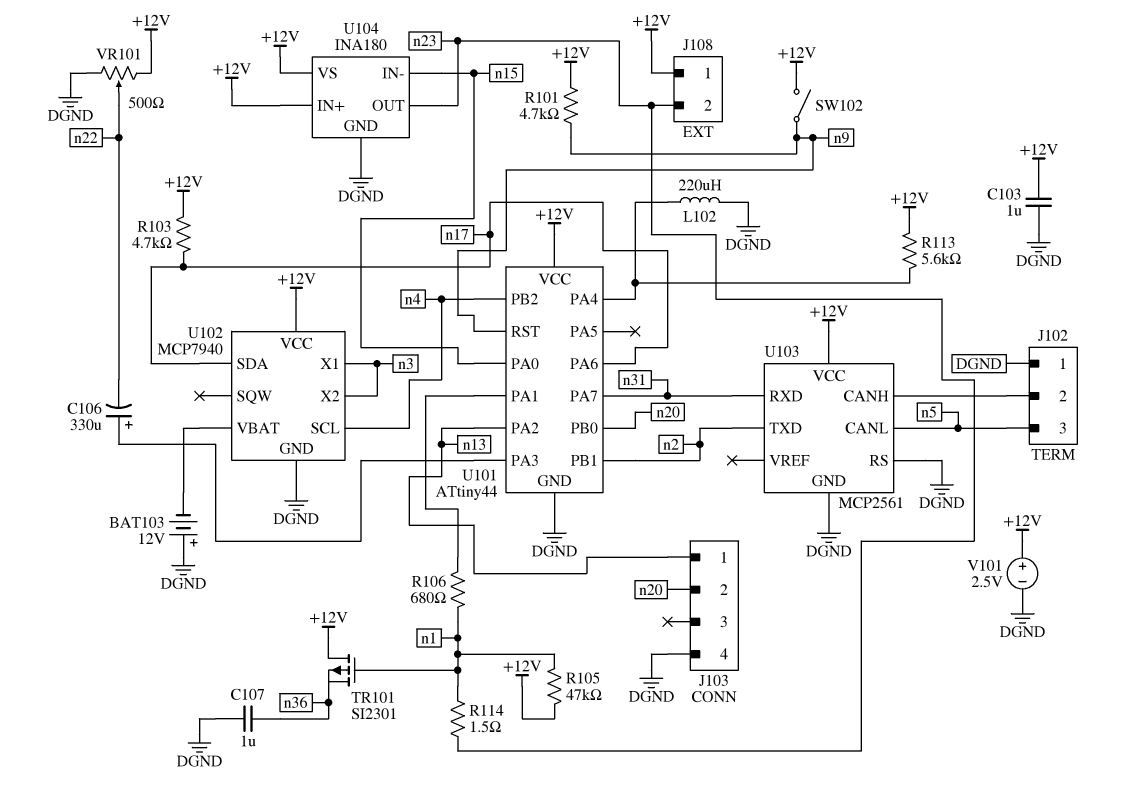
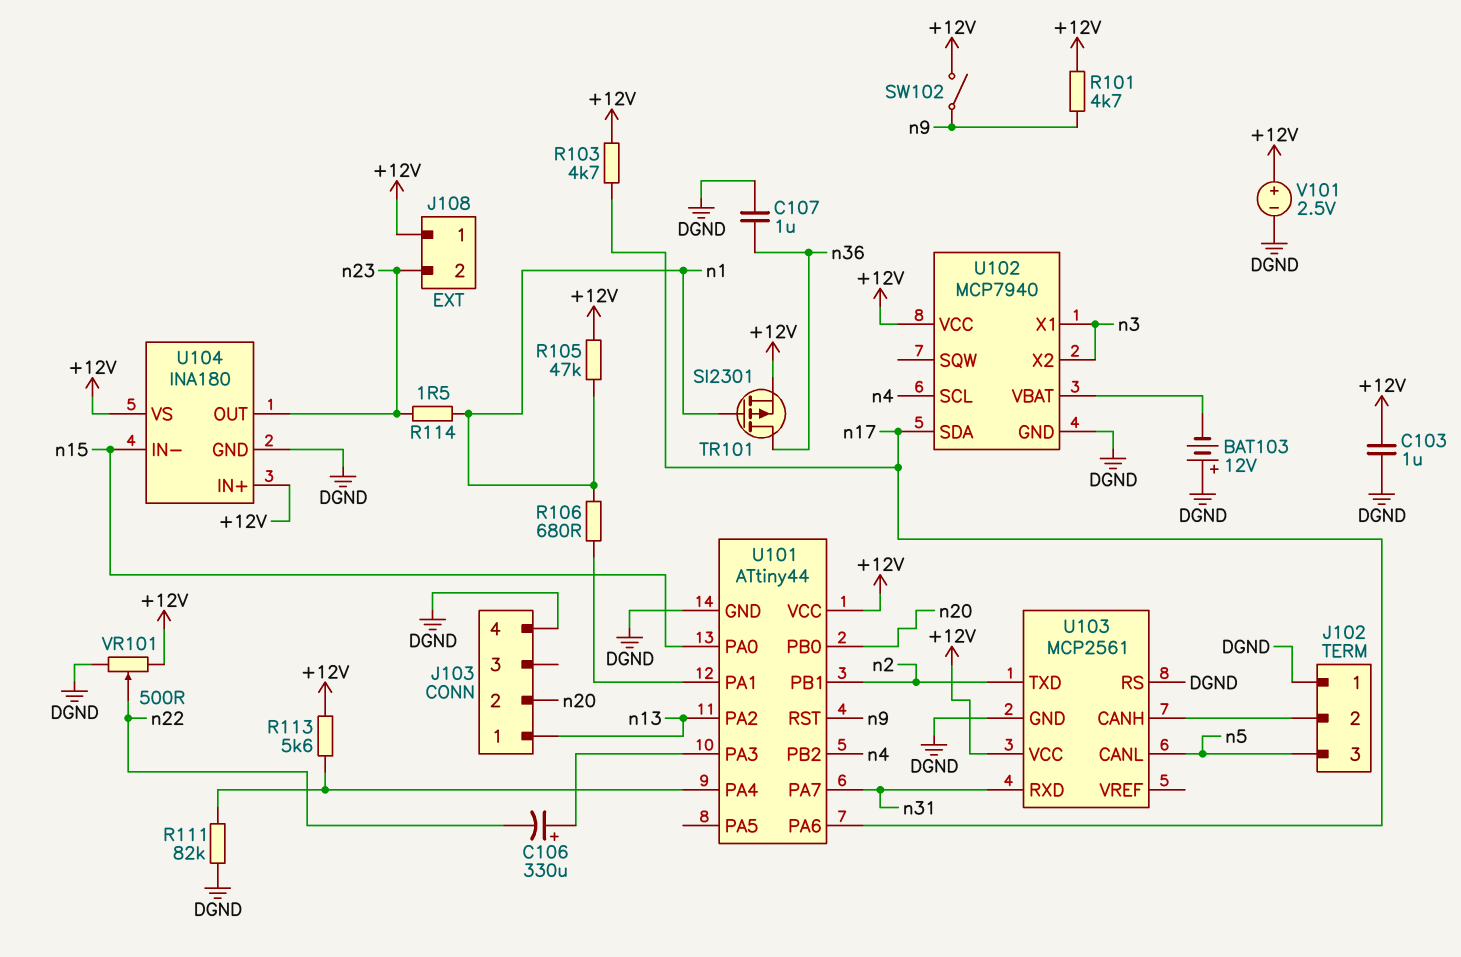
L102: 220uH (DGND, U101/PA4) -> none
R111: none -> 82k (DGND, U101/PA4)
TR101: PMOS SI2301 (G n1, D +12V, S n36) -> PMOS SI2301 (G n1, D n36, S +12V)

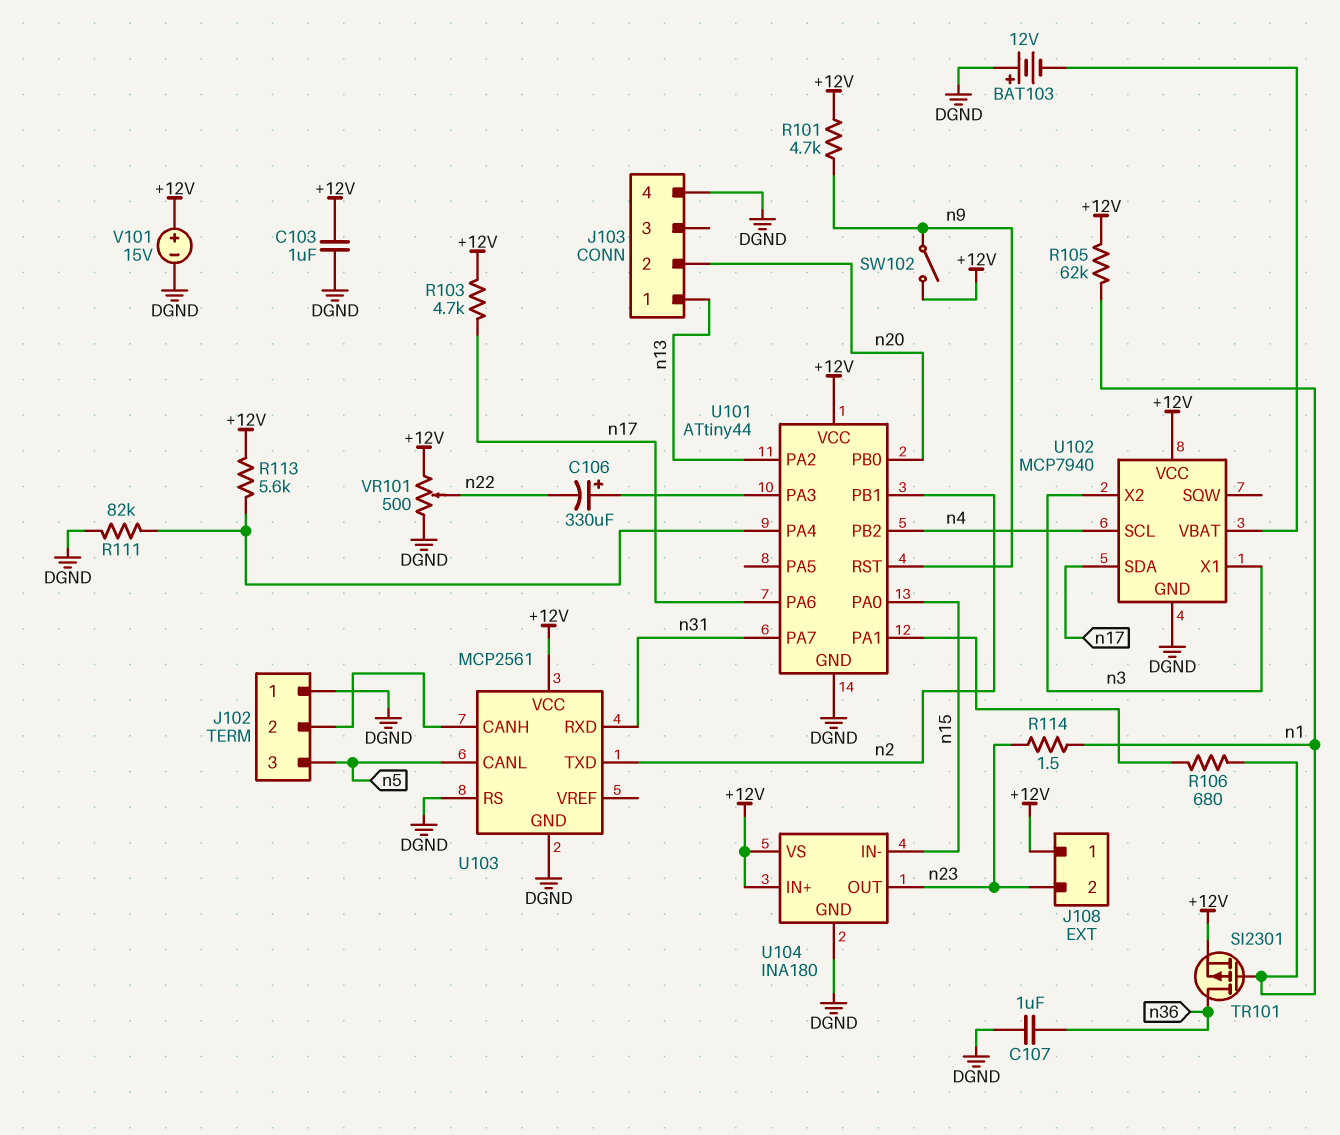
R105: 47k (+12V, n1) -> 62k (+12V, n1)
V101: 2.5V (plus +12V, minus DGND) -> 15V (plus +12V, minus DGND)

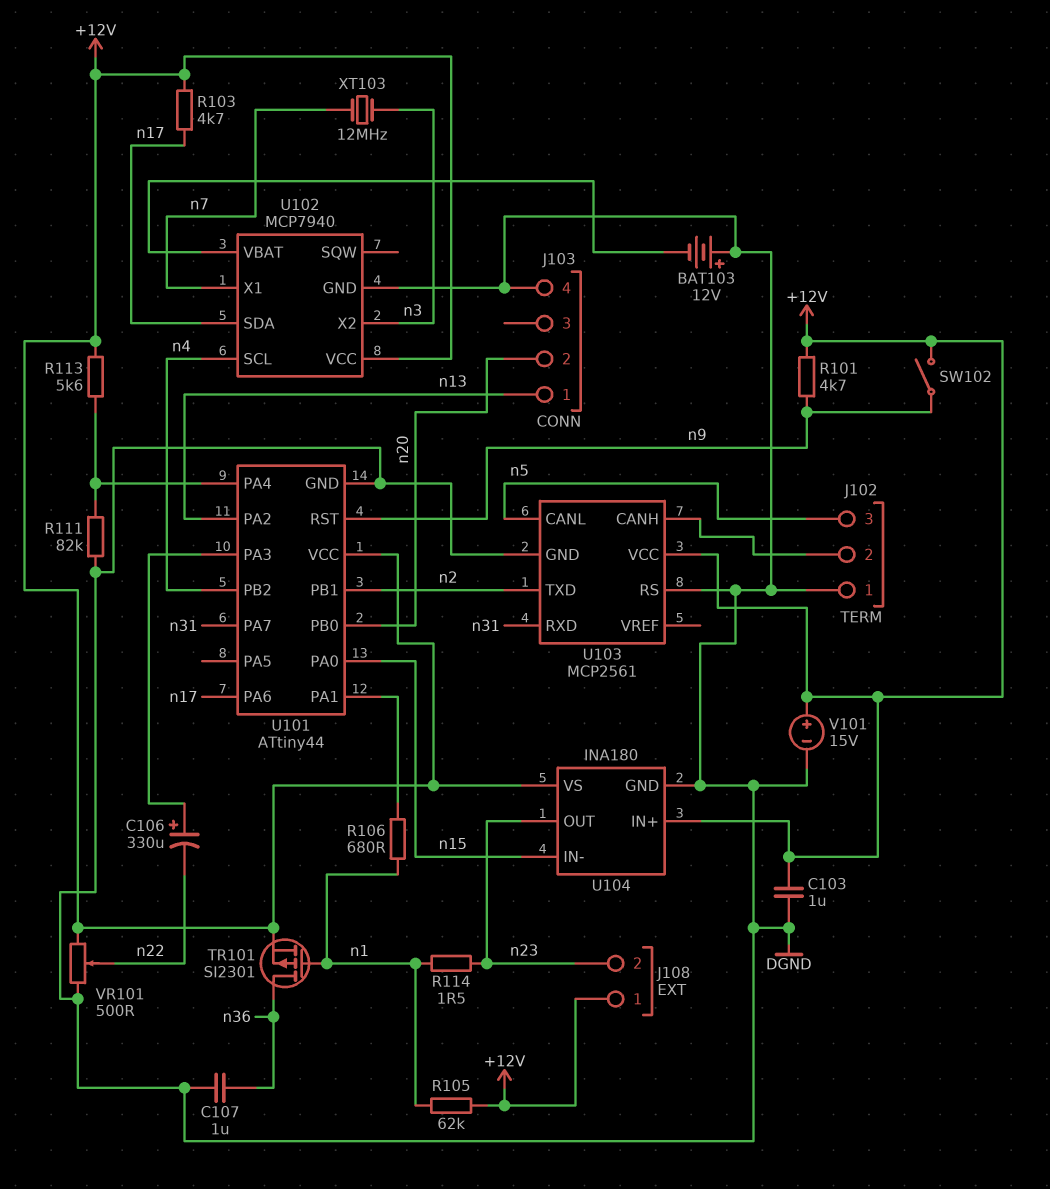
U102 pin X1: n3 -> n7
XT103: none -> 12MHz (n3, n7)

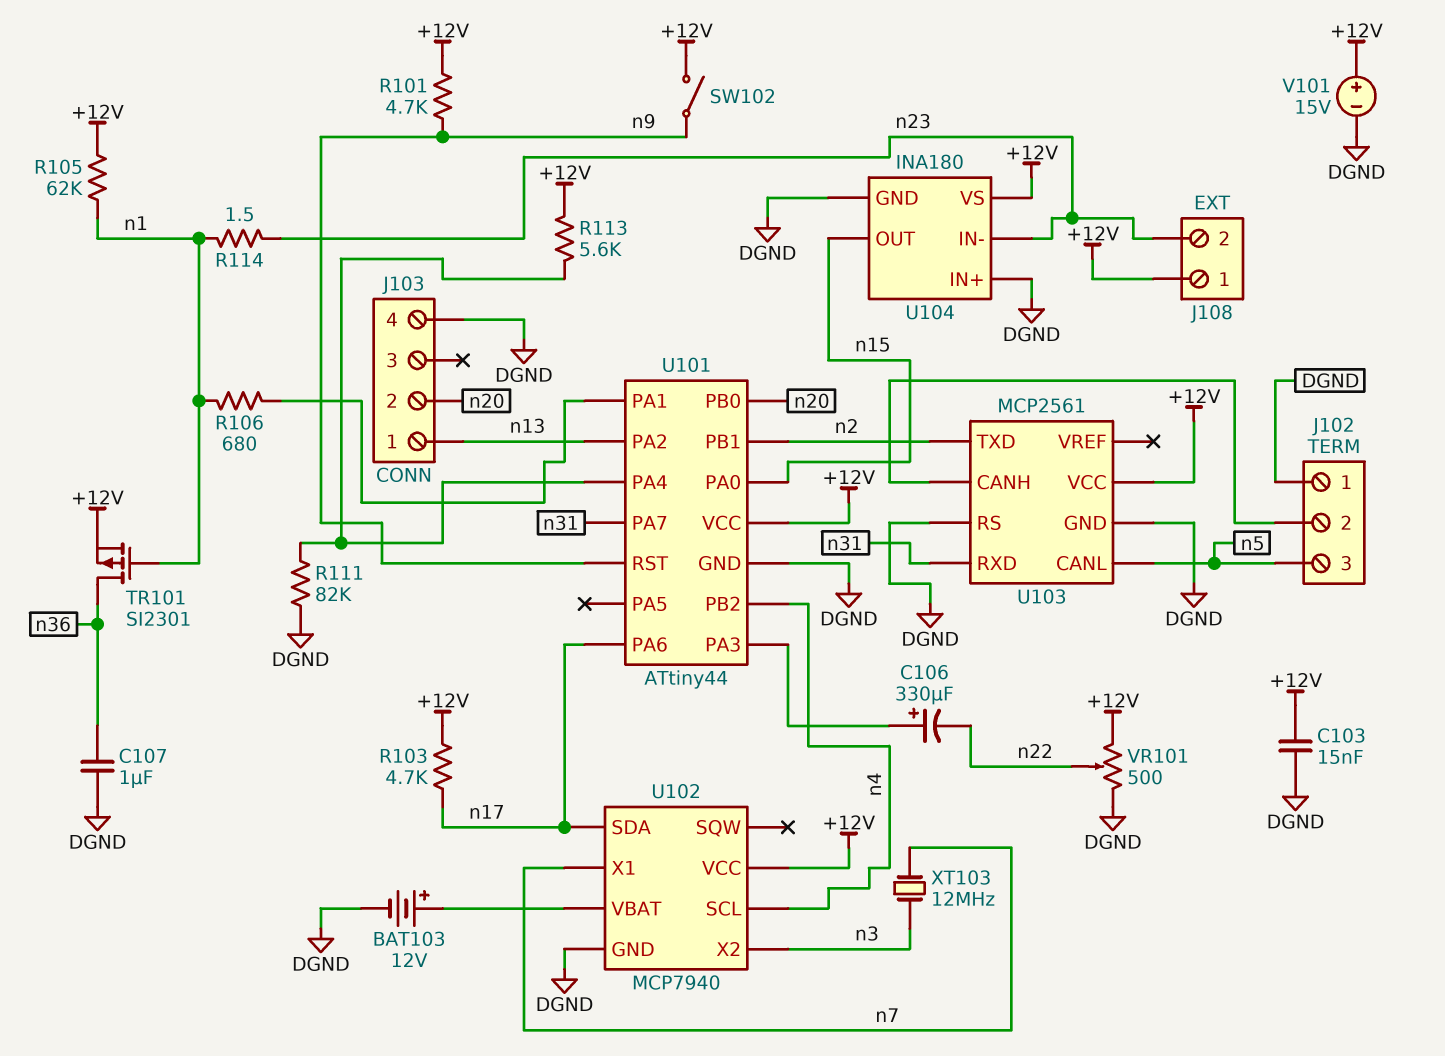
BAT103: 12V (plus DGND, minus U102/VBAT) -> 12V (plus U102/VBAT, minus DGND)
C103: 1uF (+12V, DGND) -> 15nF (+12V, DGND)
U104 pin IN+: +12V -> DGND
U104 pin IN-: n15 -> n23
U104 pin OUT: n23 -> n15

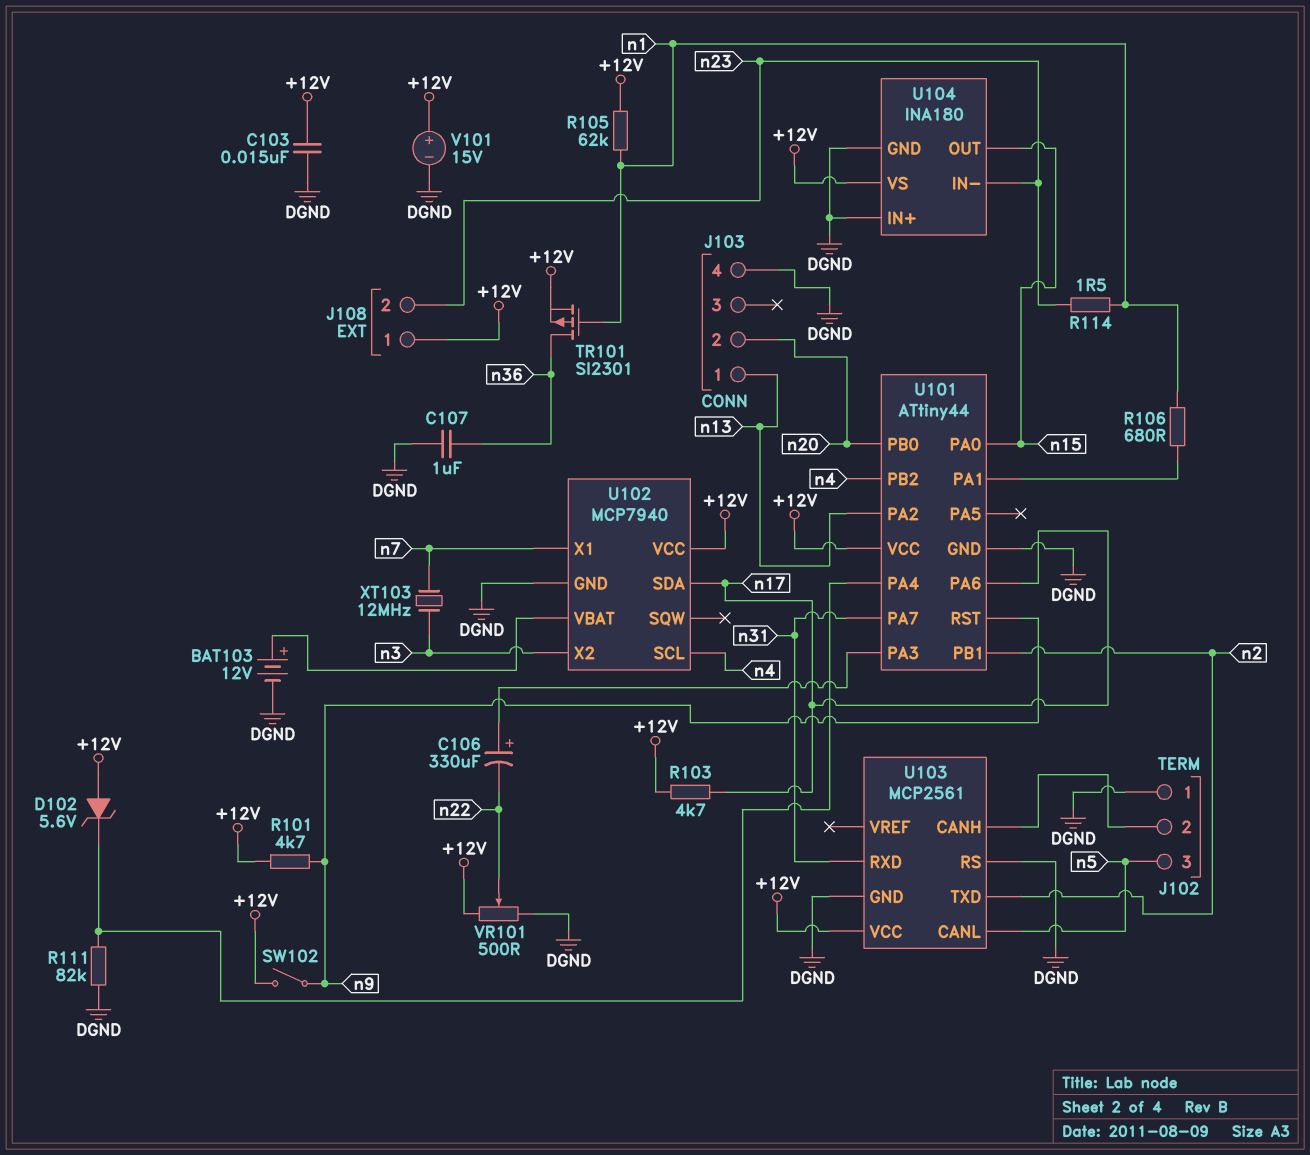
D102: none -> zener 5.6V (A +12V, K U101/PA4)
R113: 5.6k (+12V, U101/PA4) -> none

